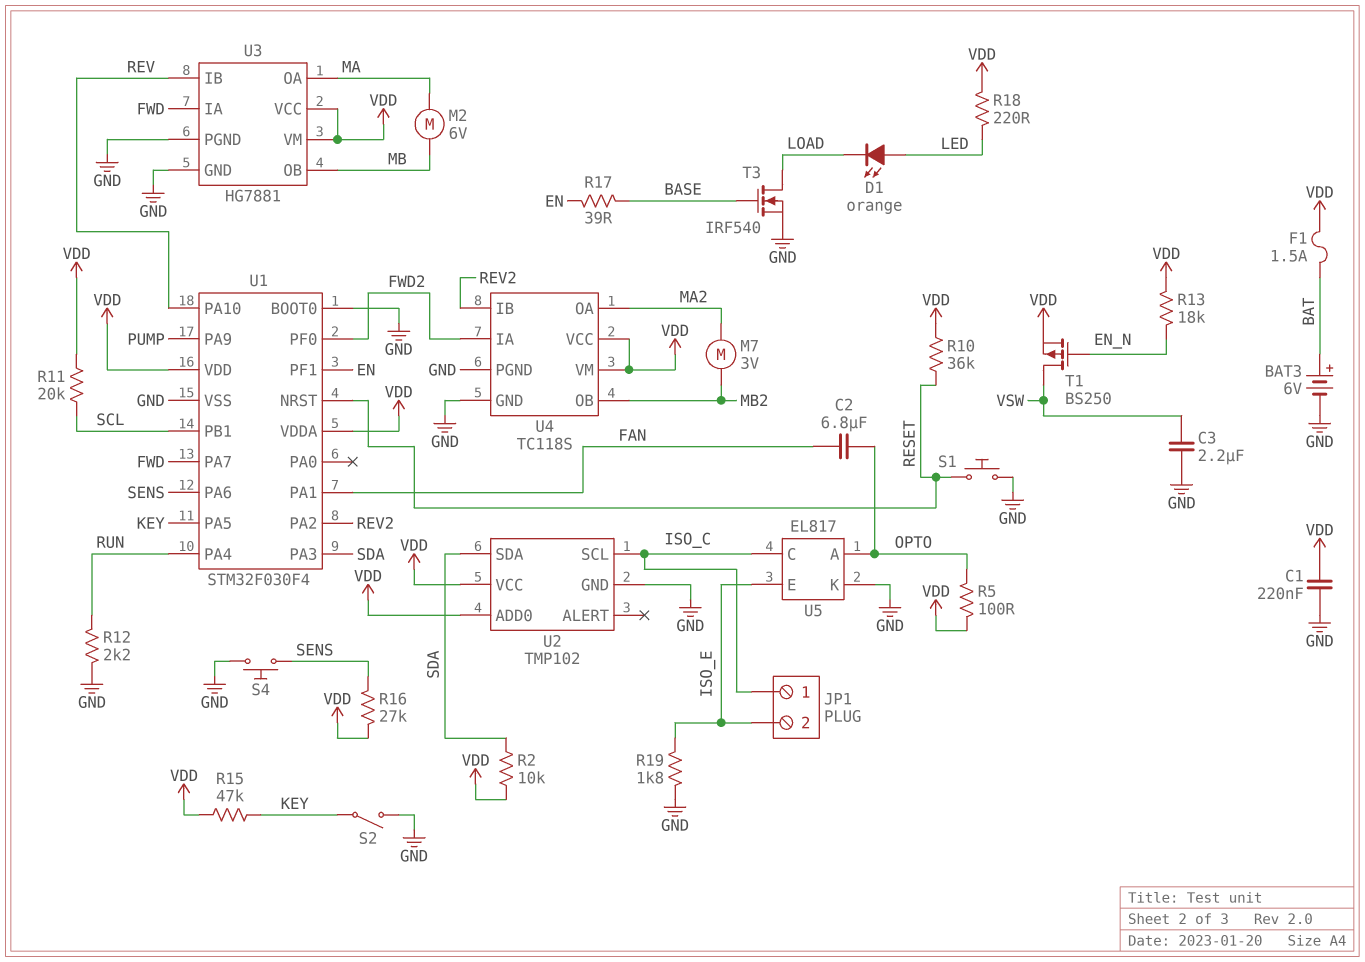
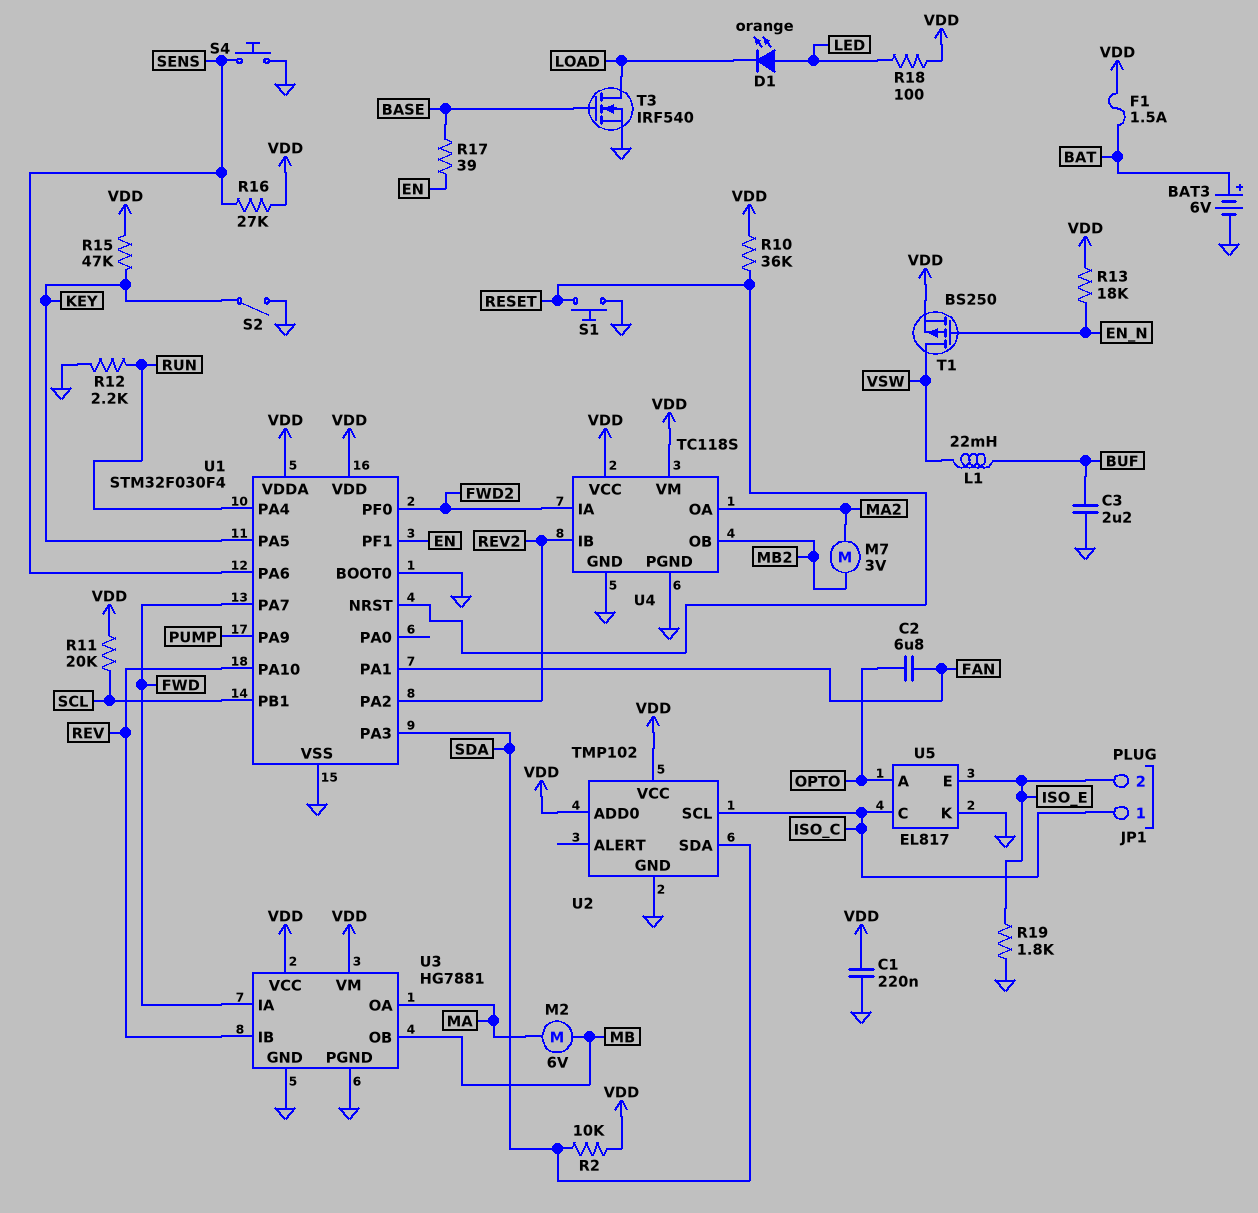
C3: 2.2uF (GND, VSW) -> 2.2uF (BUF, GND)
L1: none -> 22mH (BUF, VSW)
R5: 100 (OPTO, VDD) -> none
R18: 220 (LED, VDD) -> 100 (LED, VDD)

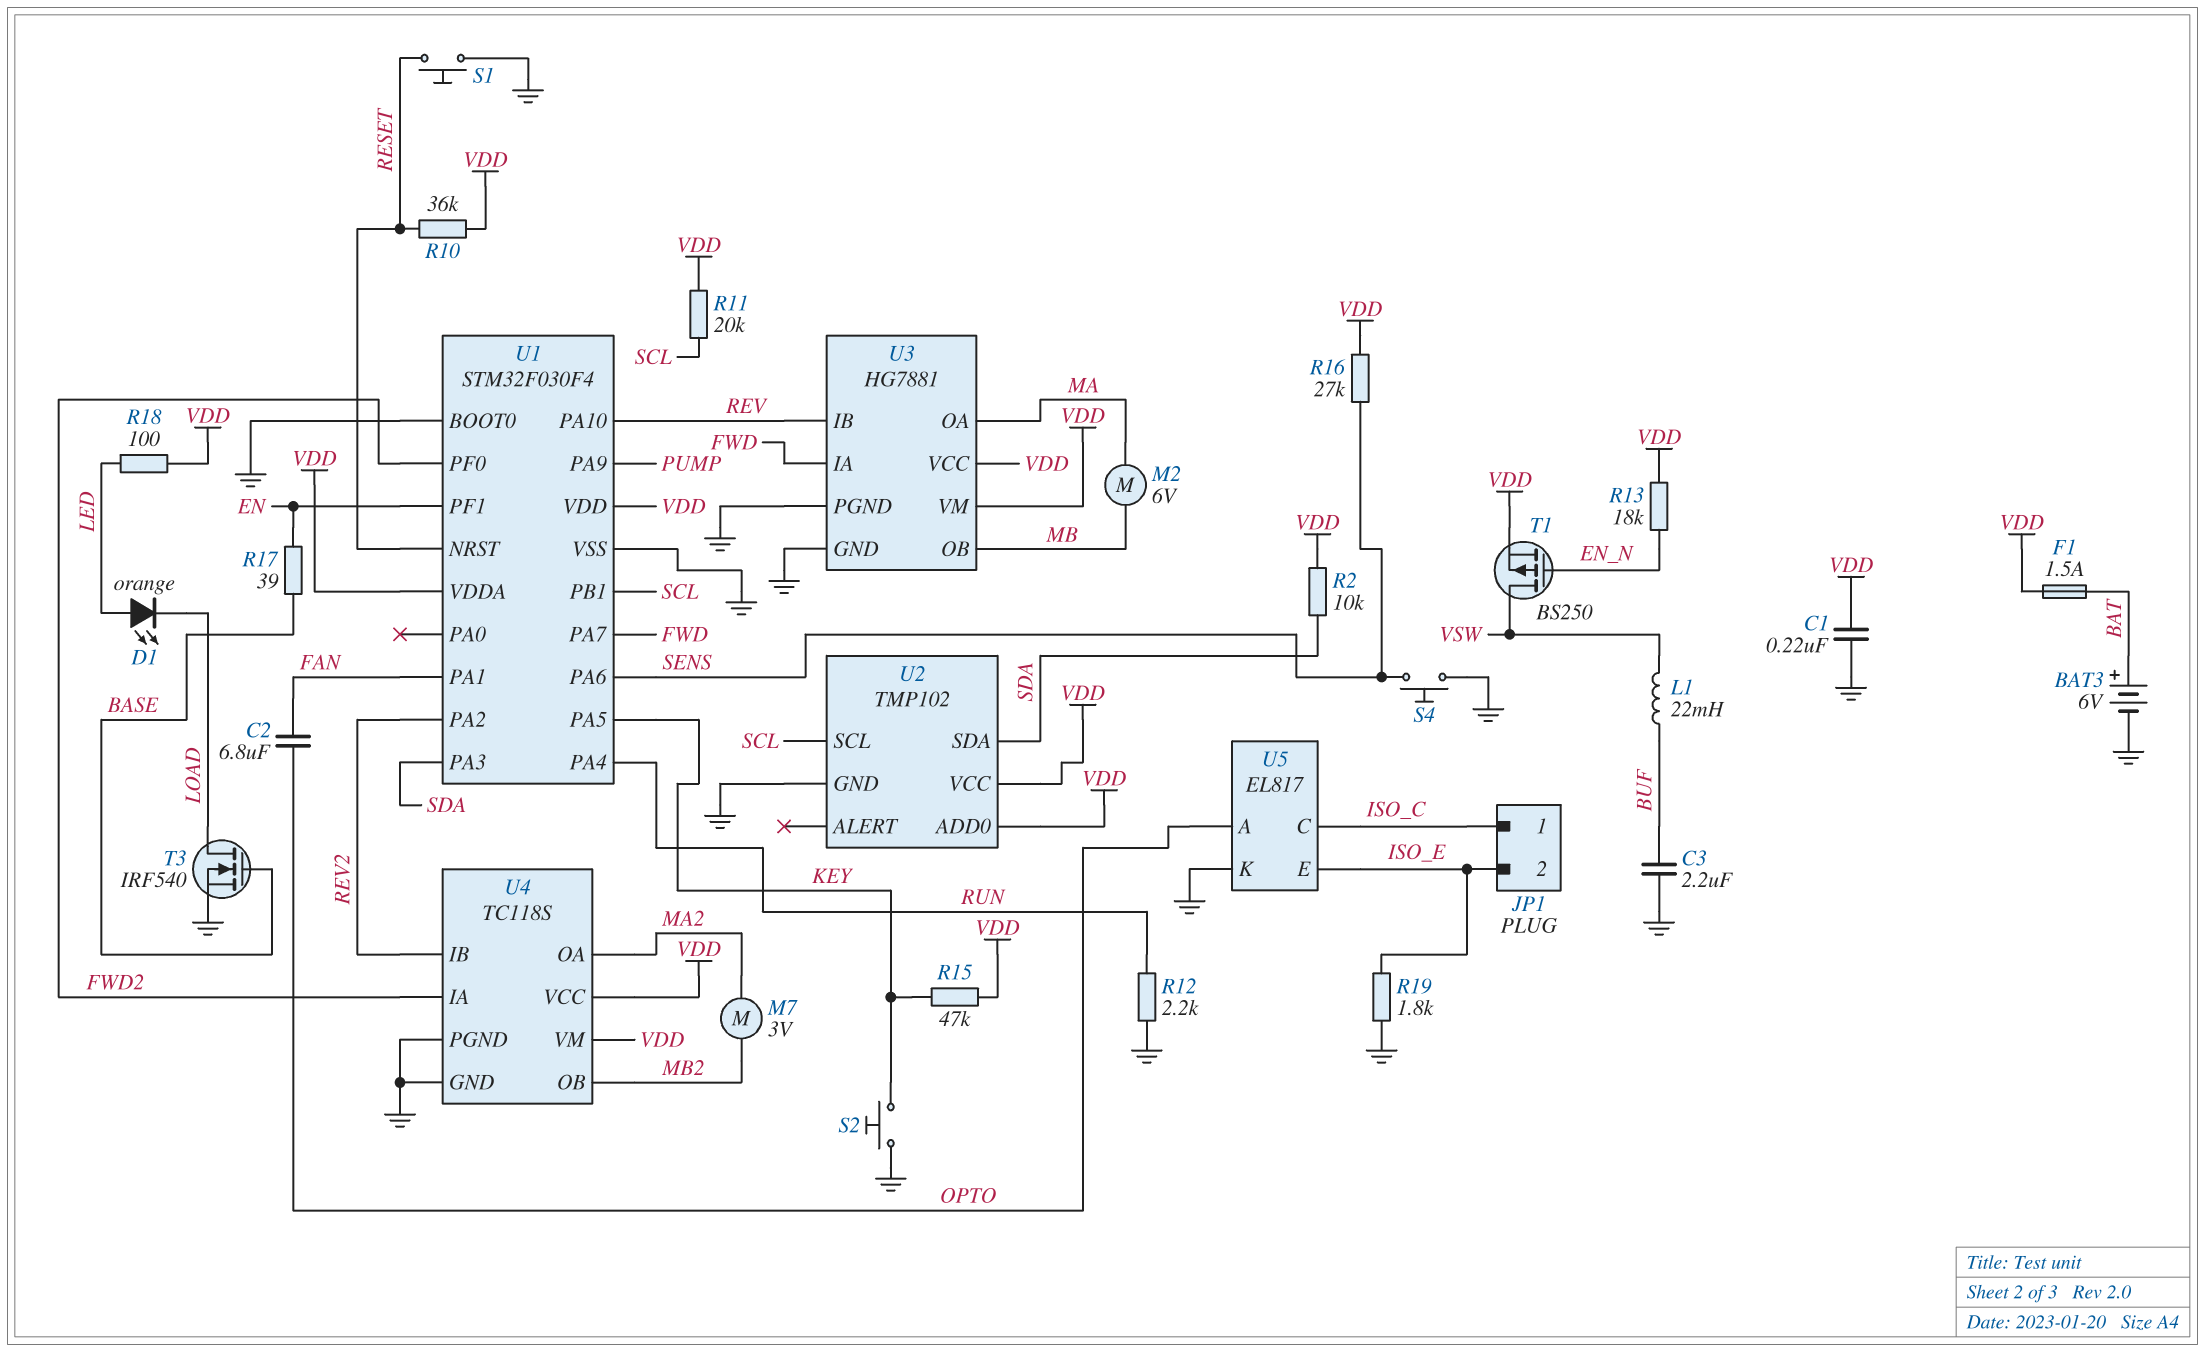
S2: switch (GND, KEY) -> button (GND, KEY)
U2 pin SCL: ISO_C -> SCL

